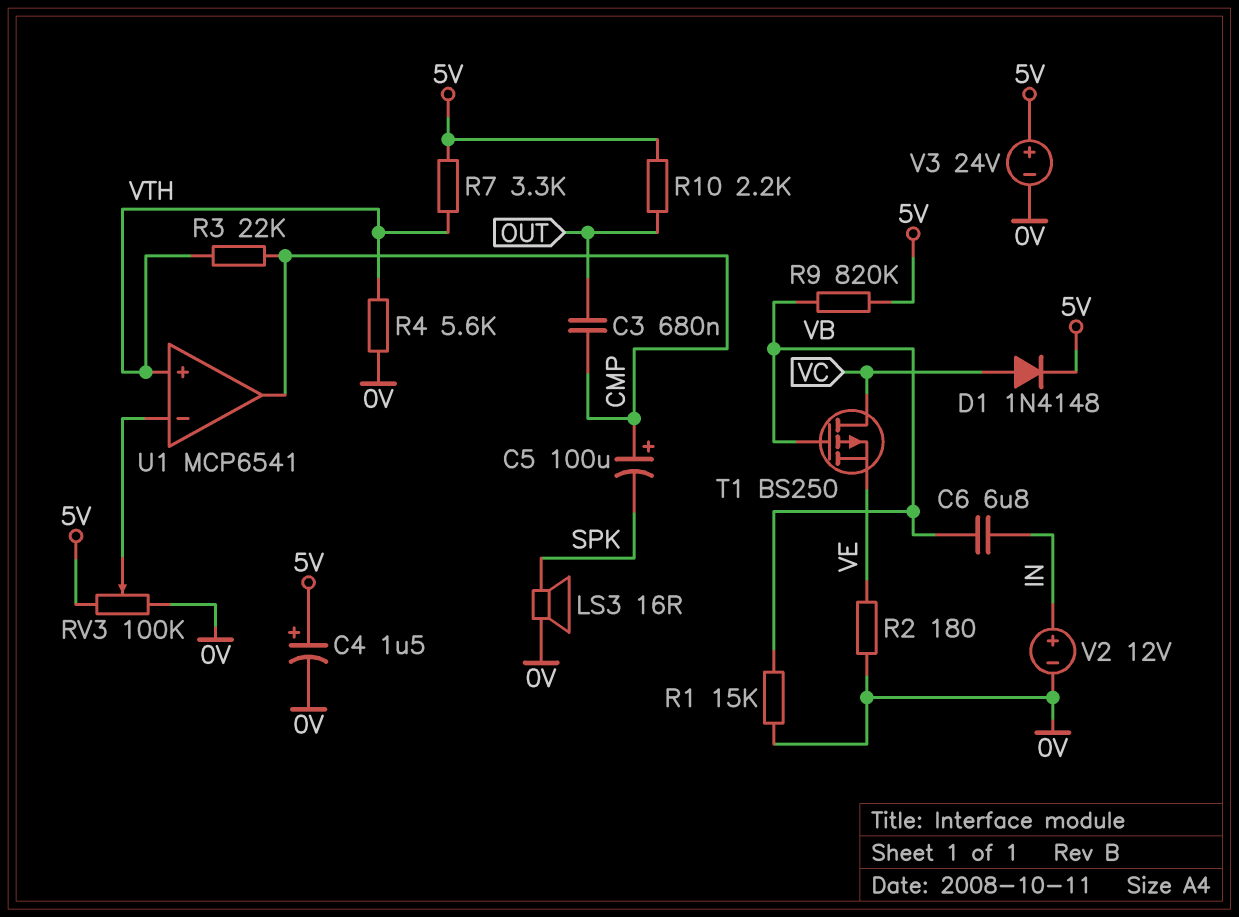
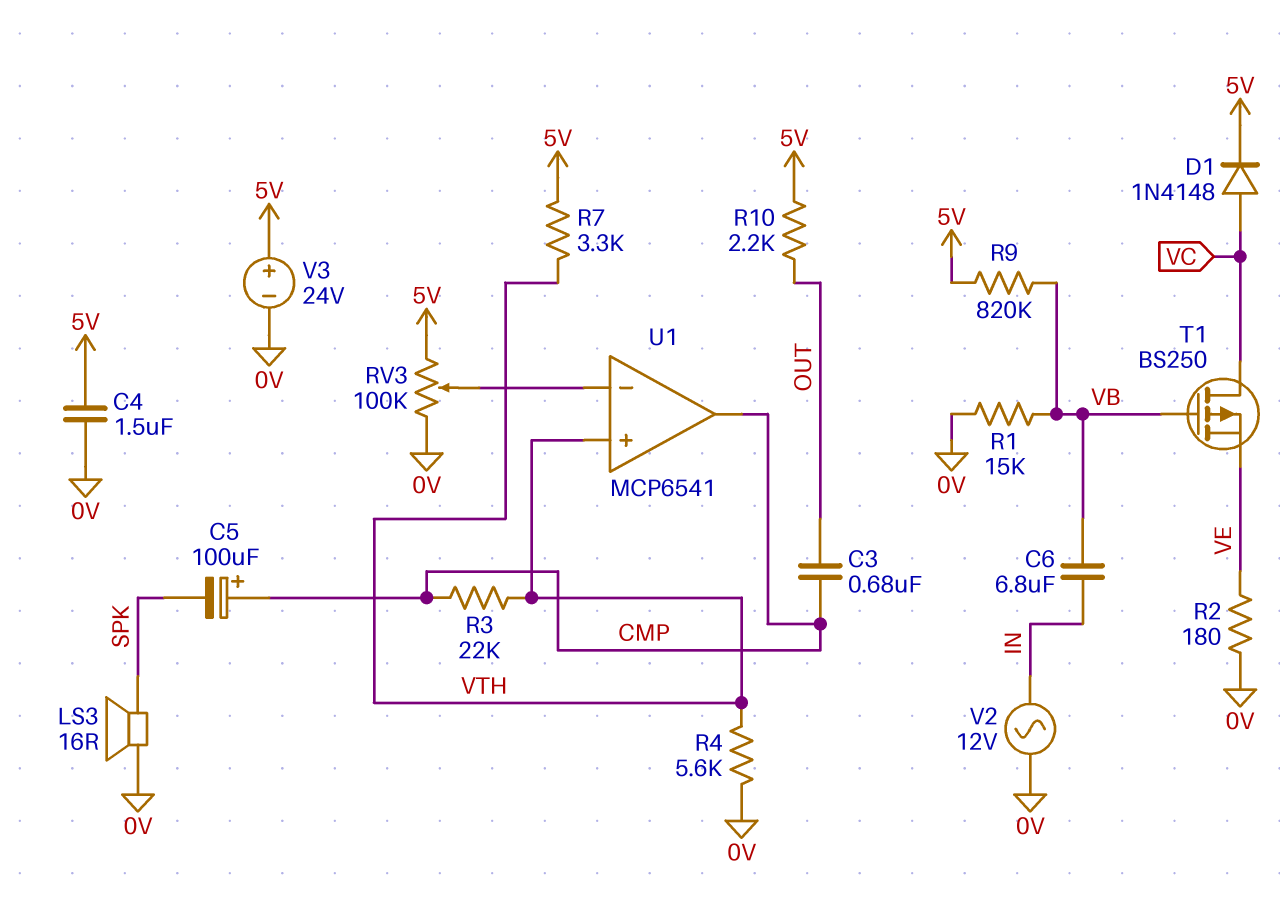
C4: 1.5uF (plus 5V, minus 0V) -> 1.5uF (0V, 5V)
V2: 12V (plus IN, minus 0V) -> AC 12V (0V, IN)

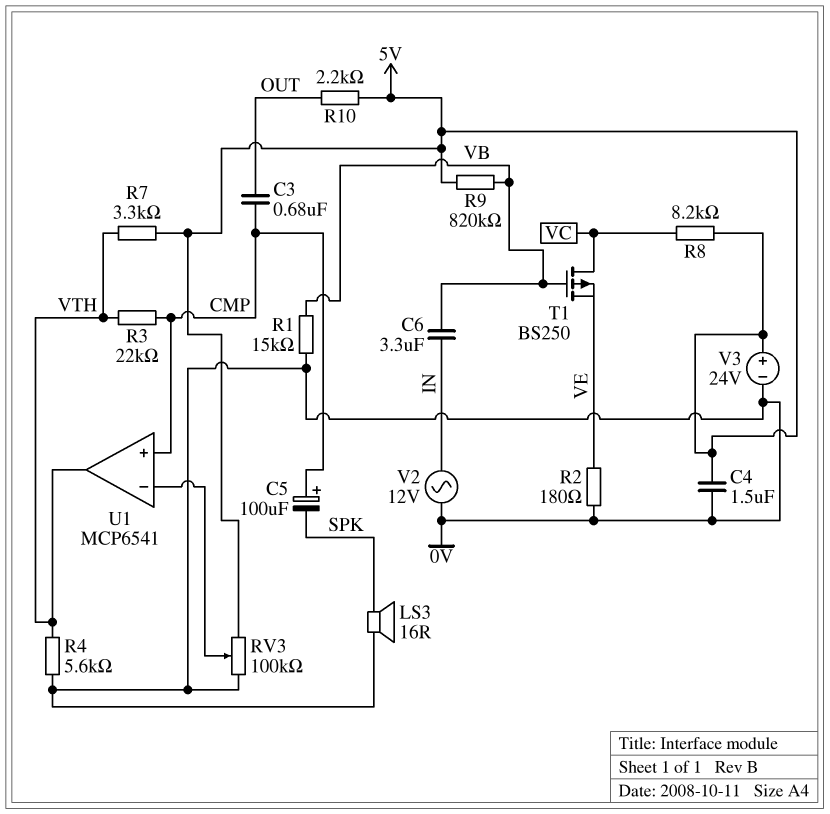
C6: 6.8uF (IN, VB) -> 3.3uF (IN, VB)
D1: diode 1N4148 (A VC, K 5V) -> none
R8: none -> 8.2k (5V, VC)
U1 pin in+: VTH -> CMP
U1 pin out: CMP -> VTH

